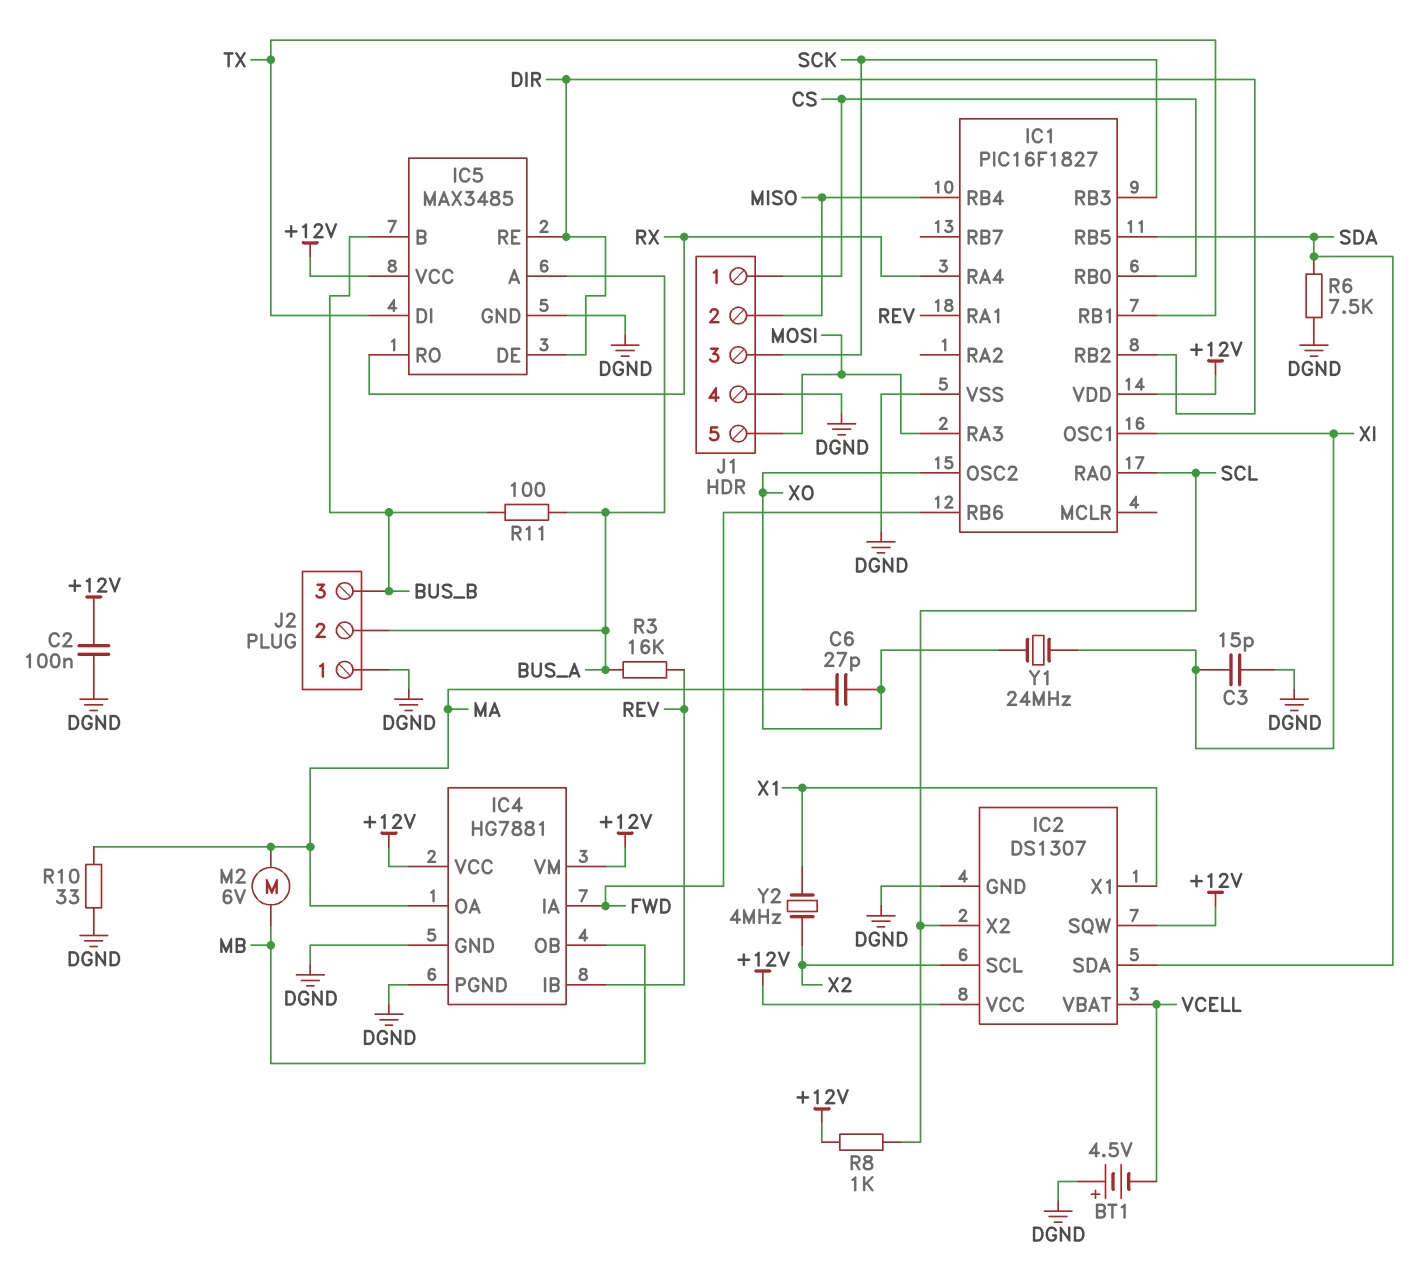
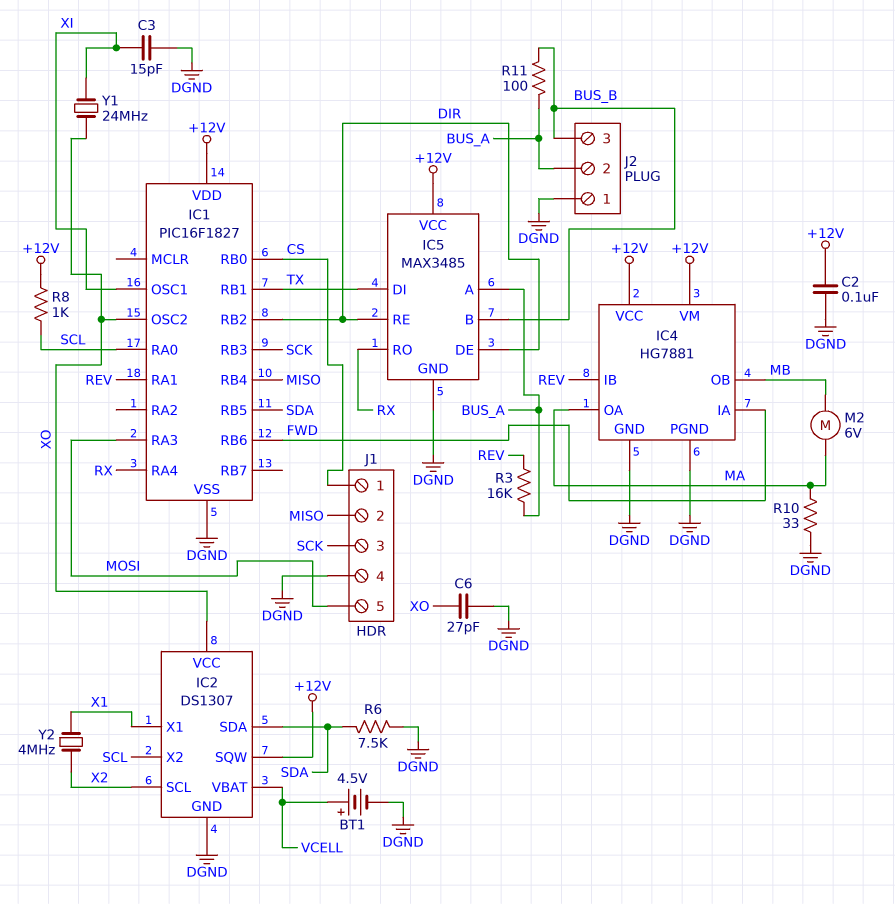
BT1: 4.5V (plus DGND, minus VCELL) -> 4.5V (plus VCELL, minus DGND)
C6: 27pF (MA, XO) -> 27pF (DGND, XO)
IC2 pin VCC: +12V -> XO

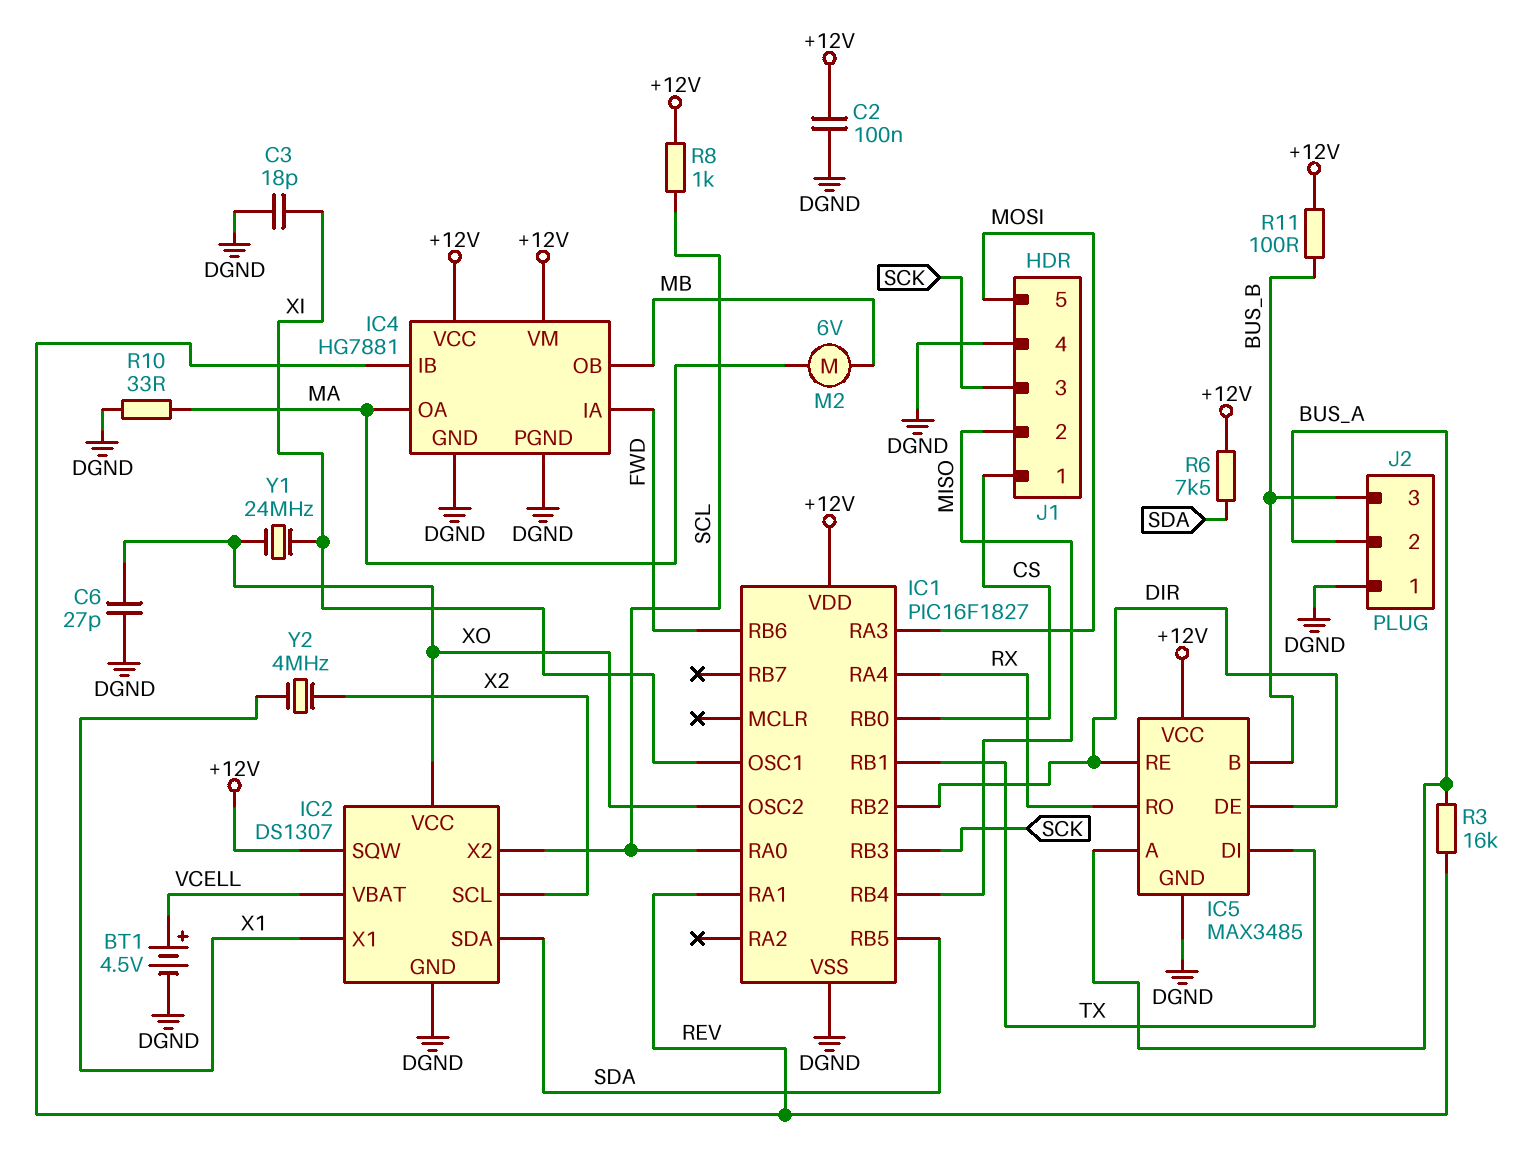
C3: 15pF (DGND, XI) -> 18pF (DGND, XI)
R6: 7.5k (DGND, SDA) -> 7.5k (+12V, SDA)
R11: 100 (BUS_A, BUS_B) -> 100 (+12V, BUS_B)

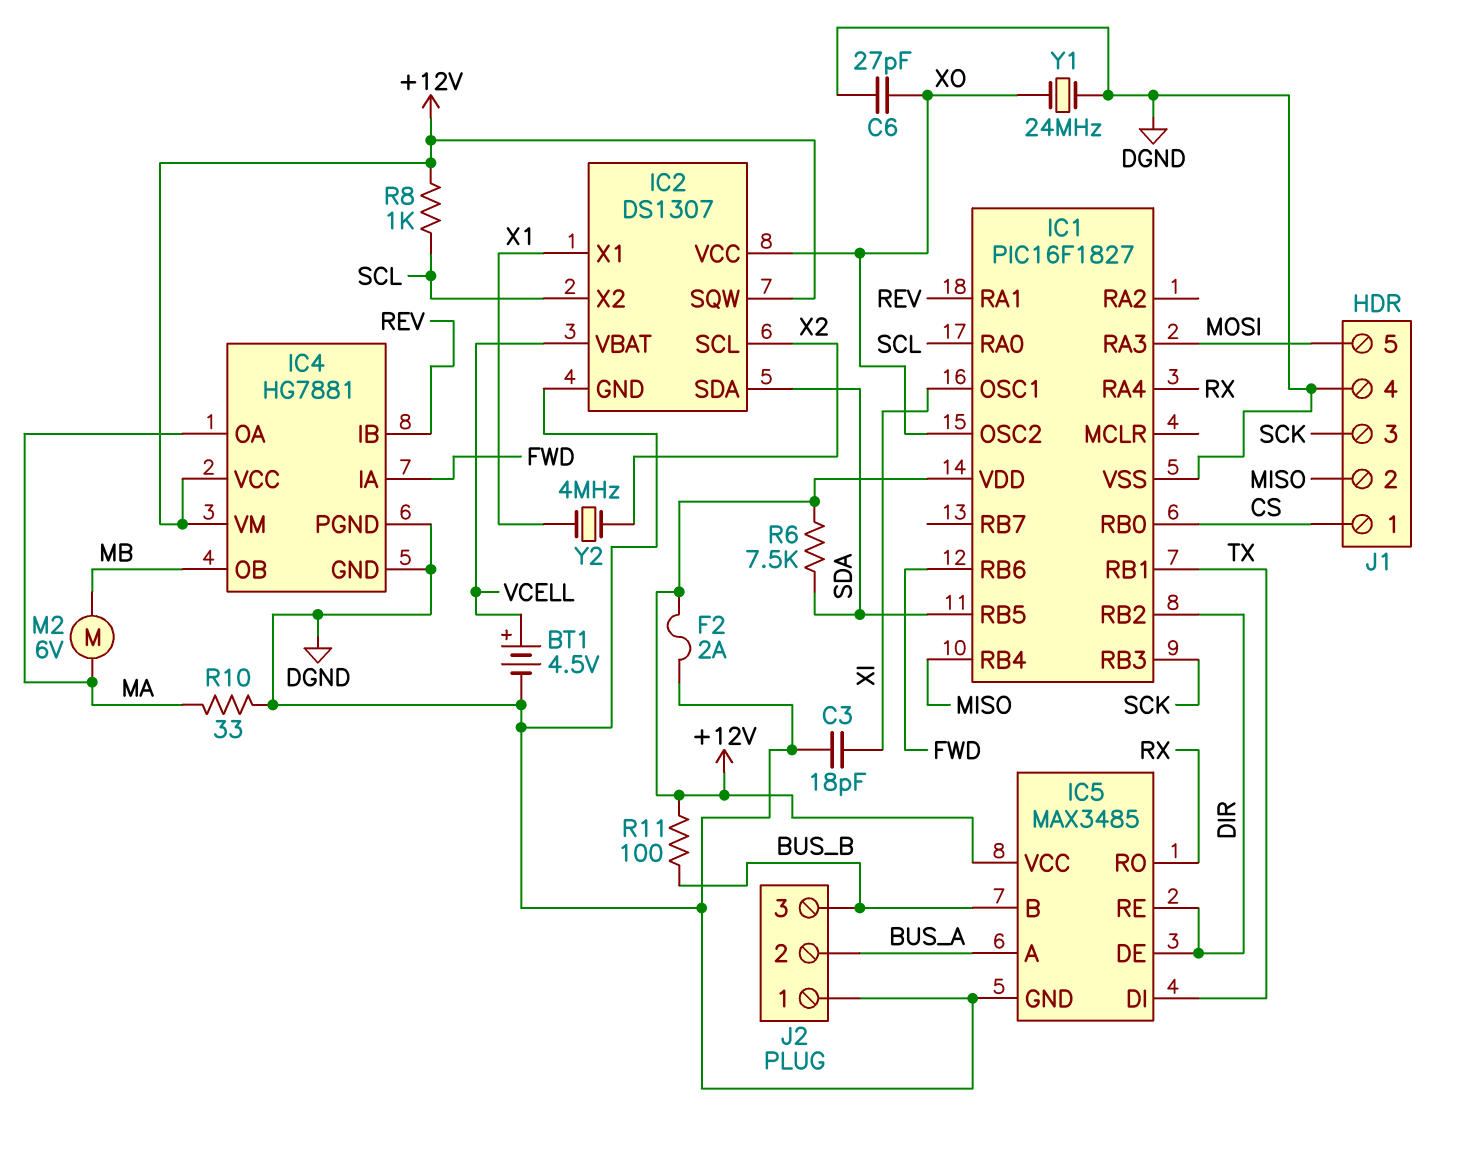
C2: 100nF (+12V, DGND) -> none
F2: none -> 2A (+12V, DGND)
R3: 16k (BUS_A, REV) -> none
Y1: 24MHz (XI, XO) -> 24MHz (DGND, XO)

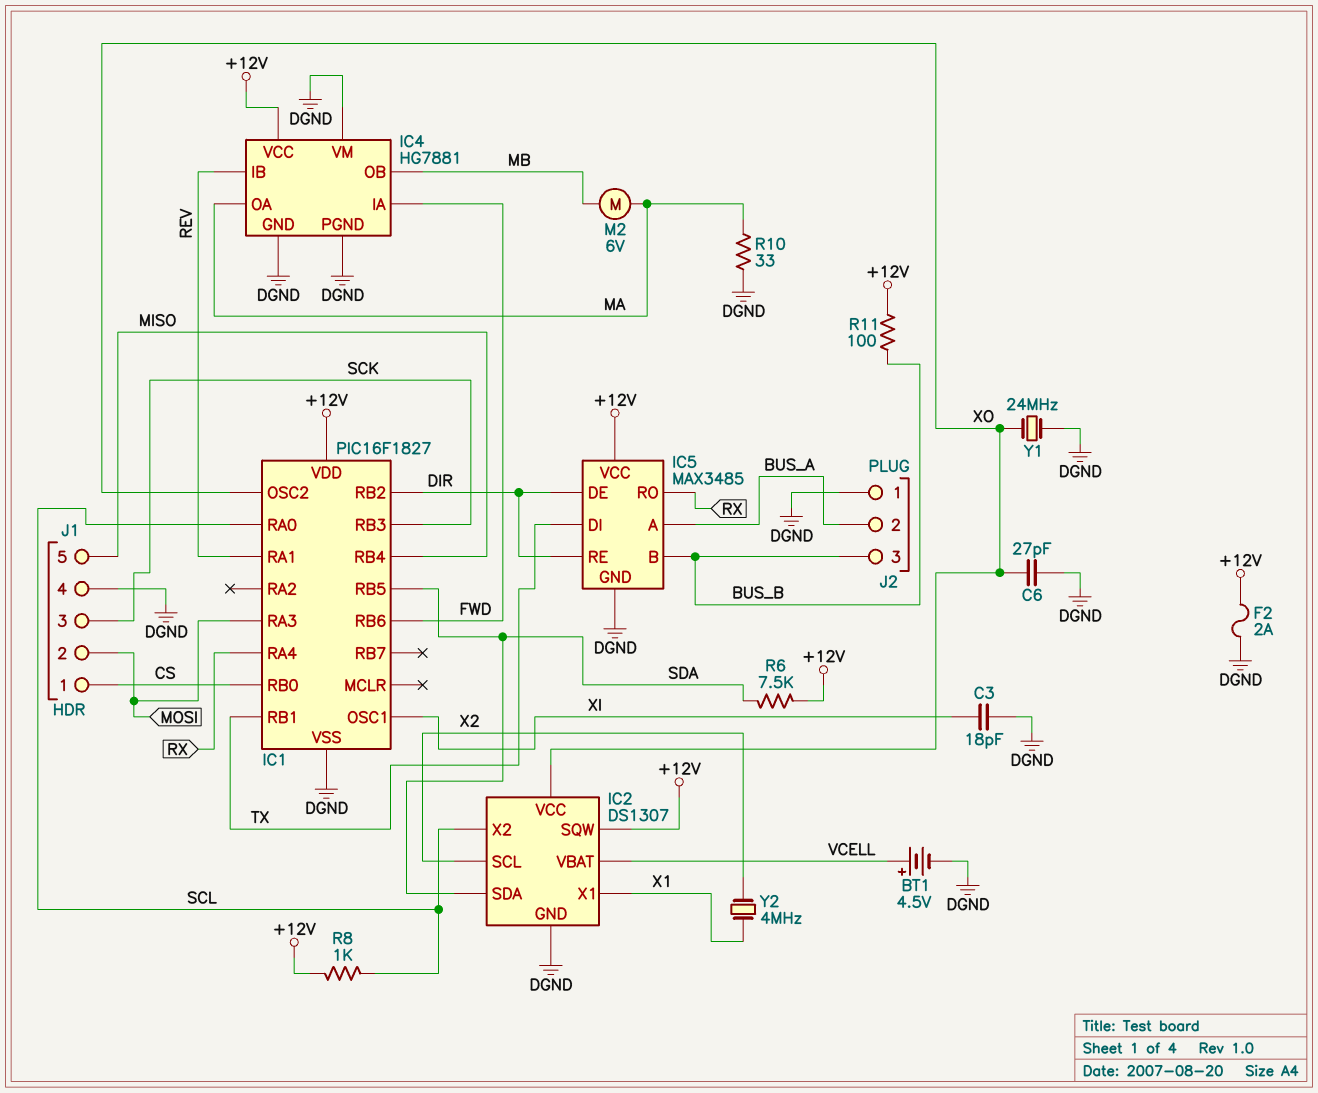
IC4 pin VM: +12V -> DGND
J1 pin 2: MISO -> MOSI
J1 pin 5: MOSI -> MISO

